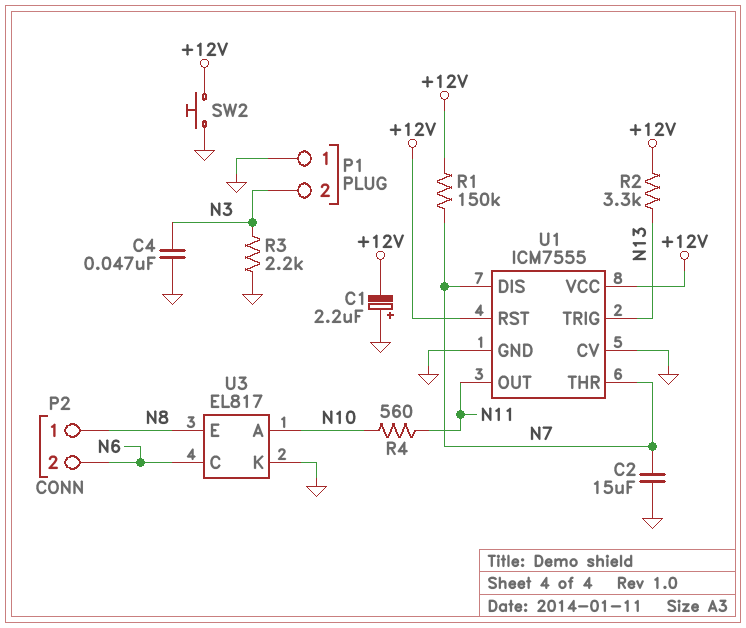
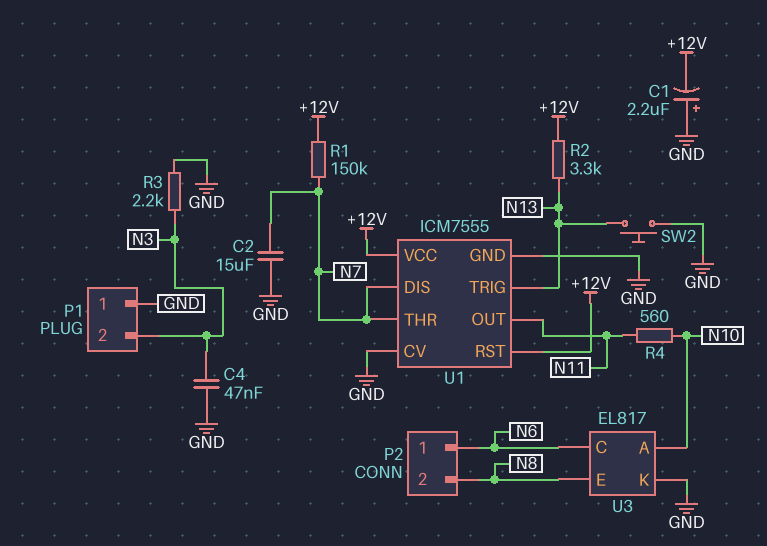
P2 pin 1: N8 -> N6
P2 pin 2: N6 -> N8
SW2: button (+12V, GND) -> button (GND, N13)

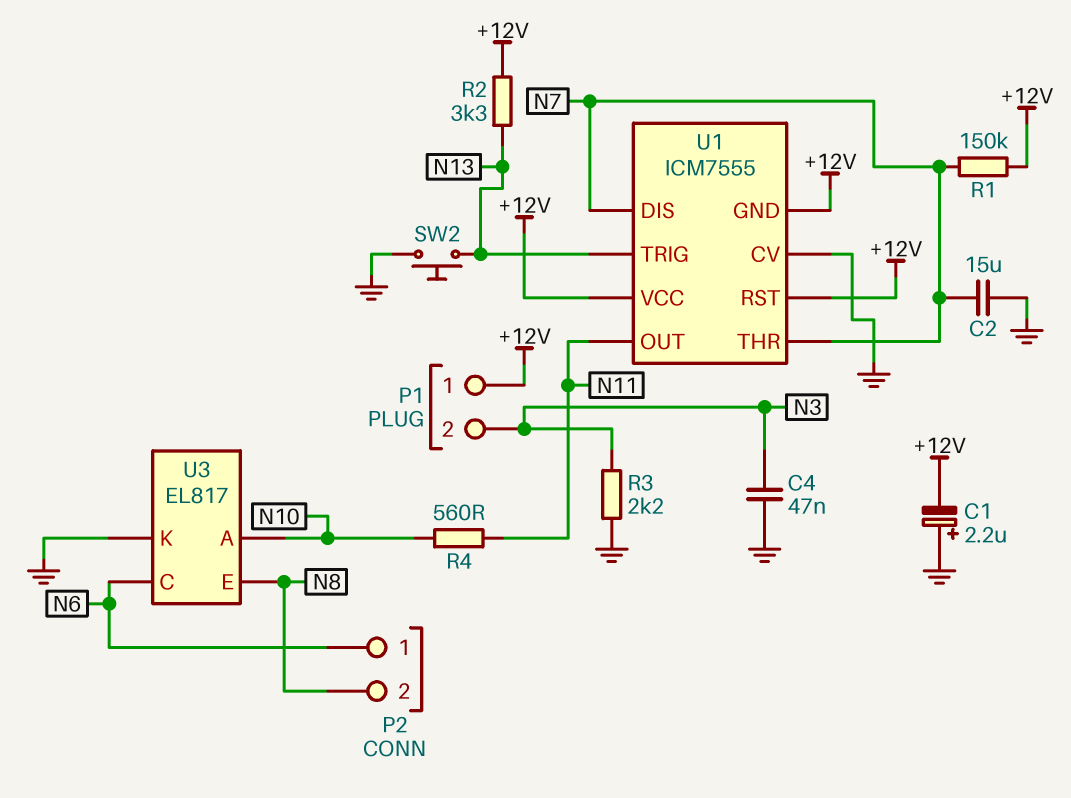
P1 pin 1: GND -> +12V
U1 pin GND: GND -> +12V

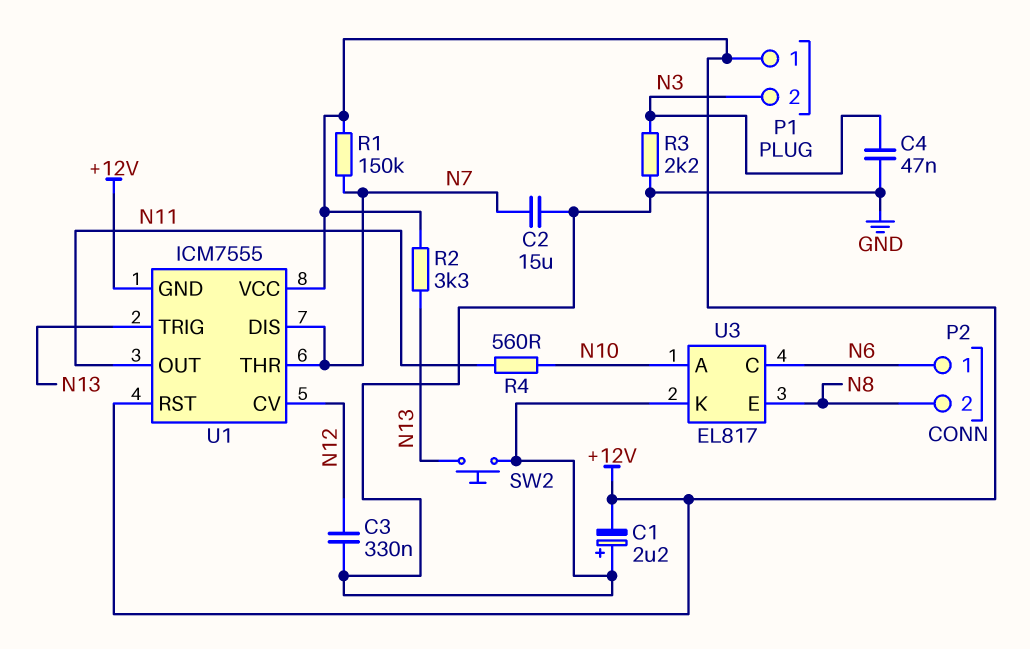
C3: none -> 330nF (GND, N12)
U1 pin CV: GND -> N12

